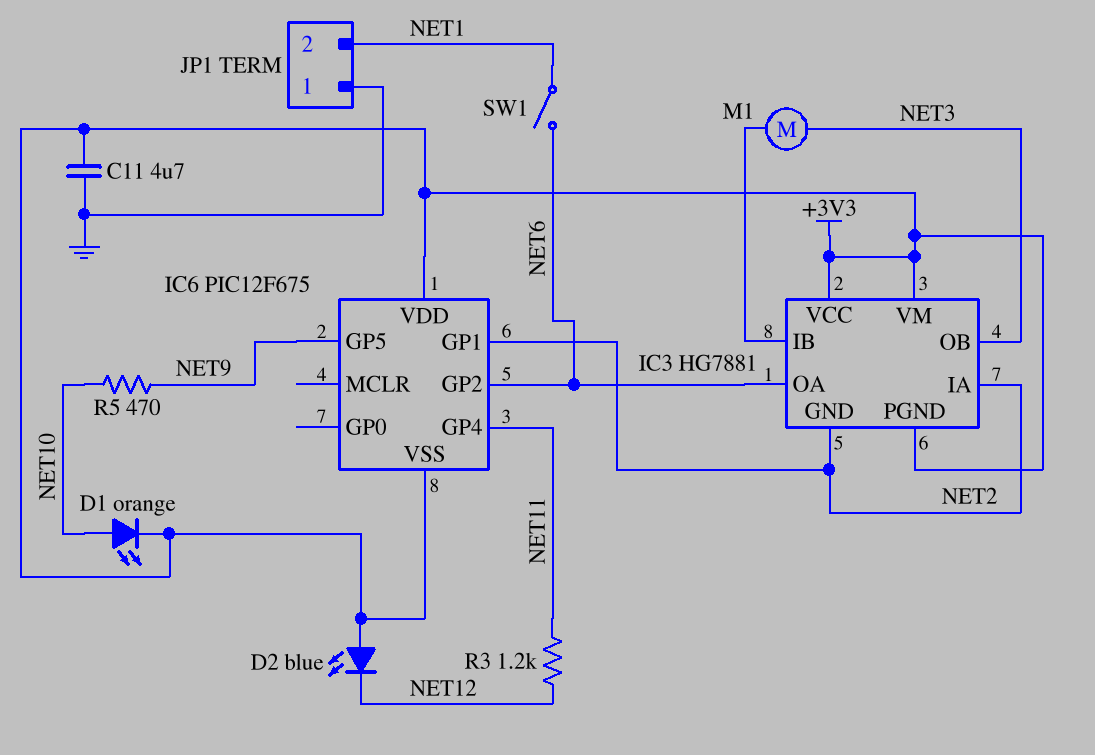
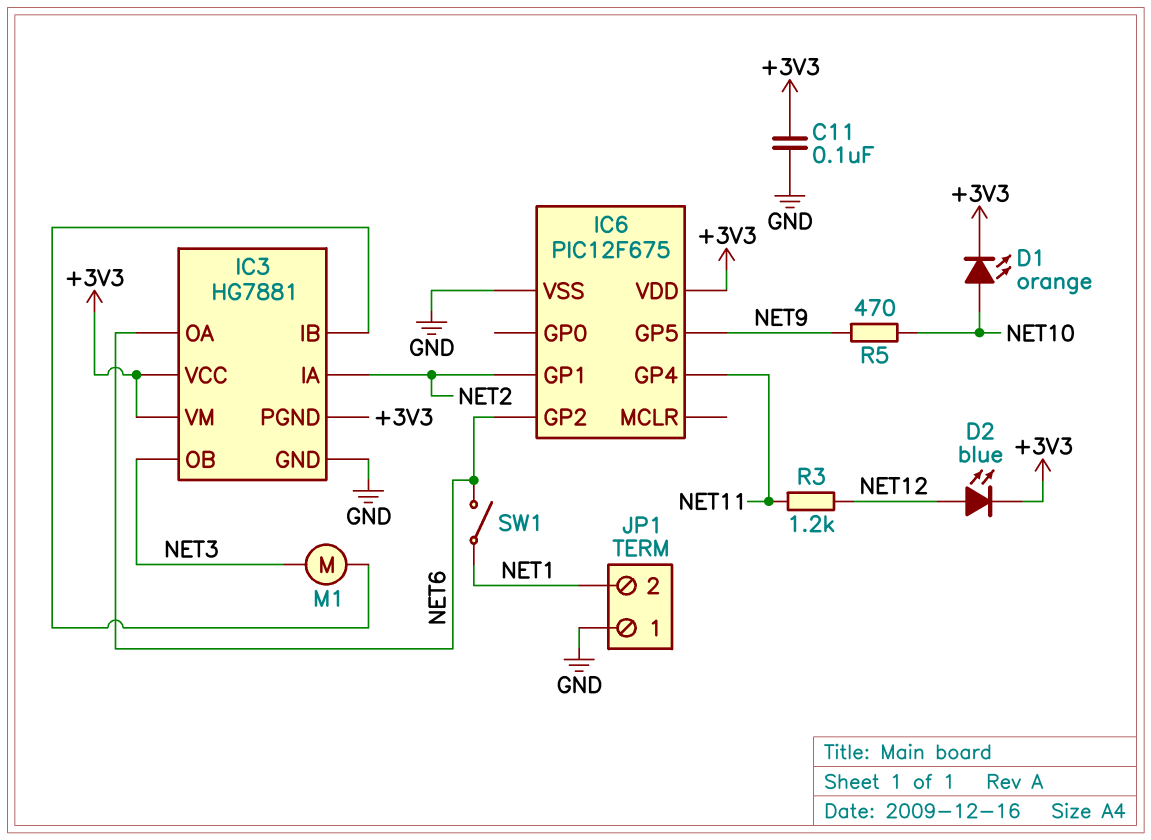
C11: 4.7uF (+3V3, GND) -> 100nF (+3V3, GND)
D2: LED blue (A +3V3, K NET12) -> LED blue (A NET12, K +3V3)
IC3 pin GND: NET2 -> GND
IC6 pin VSS: +3V3 -> GND

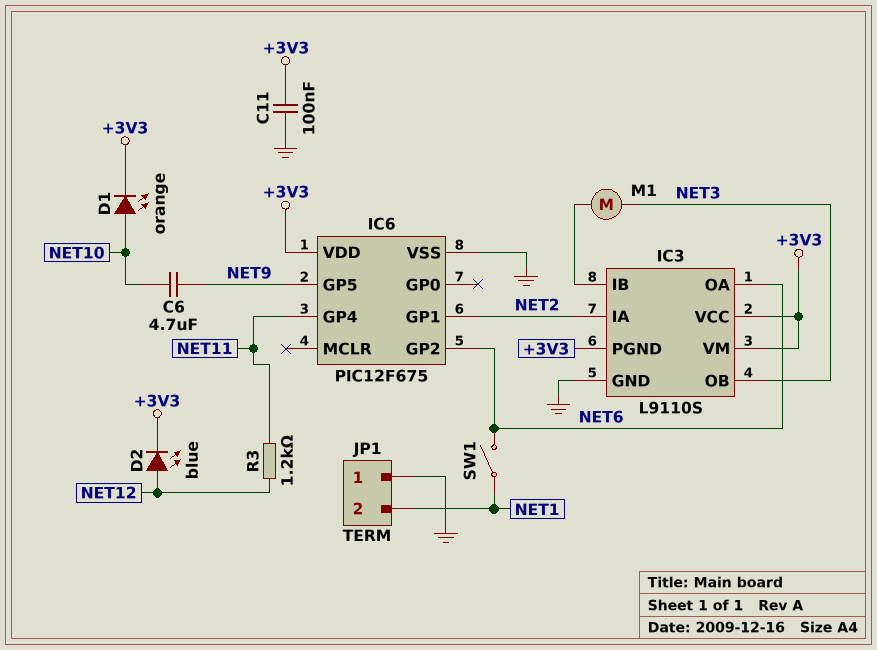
C6: none -> 4.7uF (NET9, NET10)
IC3: HG7881 -> L9110S
R5: 470 (NET9, NET10) -> none

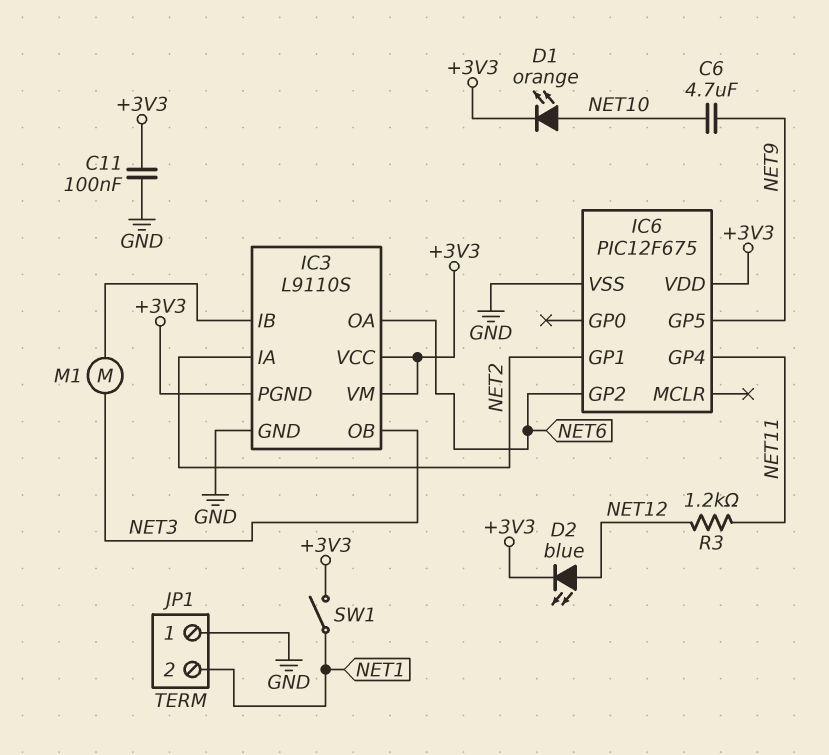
SW1: switch (NET1, NET6) -> switch (+3V3, NET1)

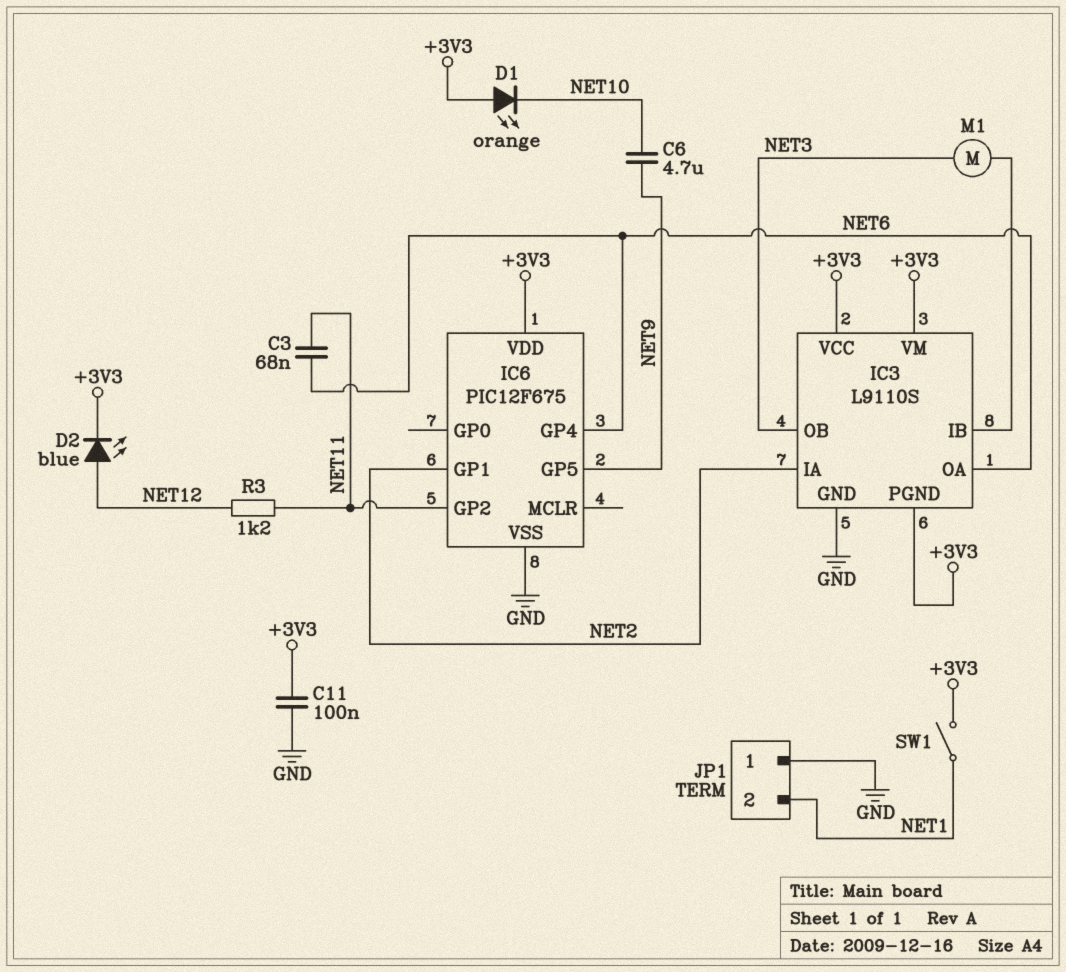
C3: none -> 68nF (NET6, NET11)
D1: LED orange (A NET10, K +3V3) -> LED orange (A +3V3, K NET10)
IC6 pin GP2: NET6 -> NET11
IC6 pin GP4: NET11 -> NET6

